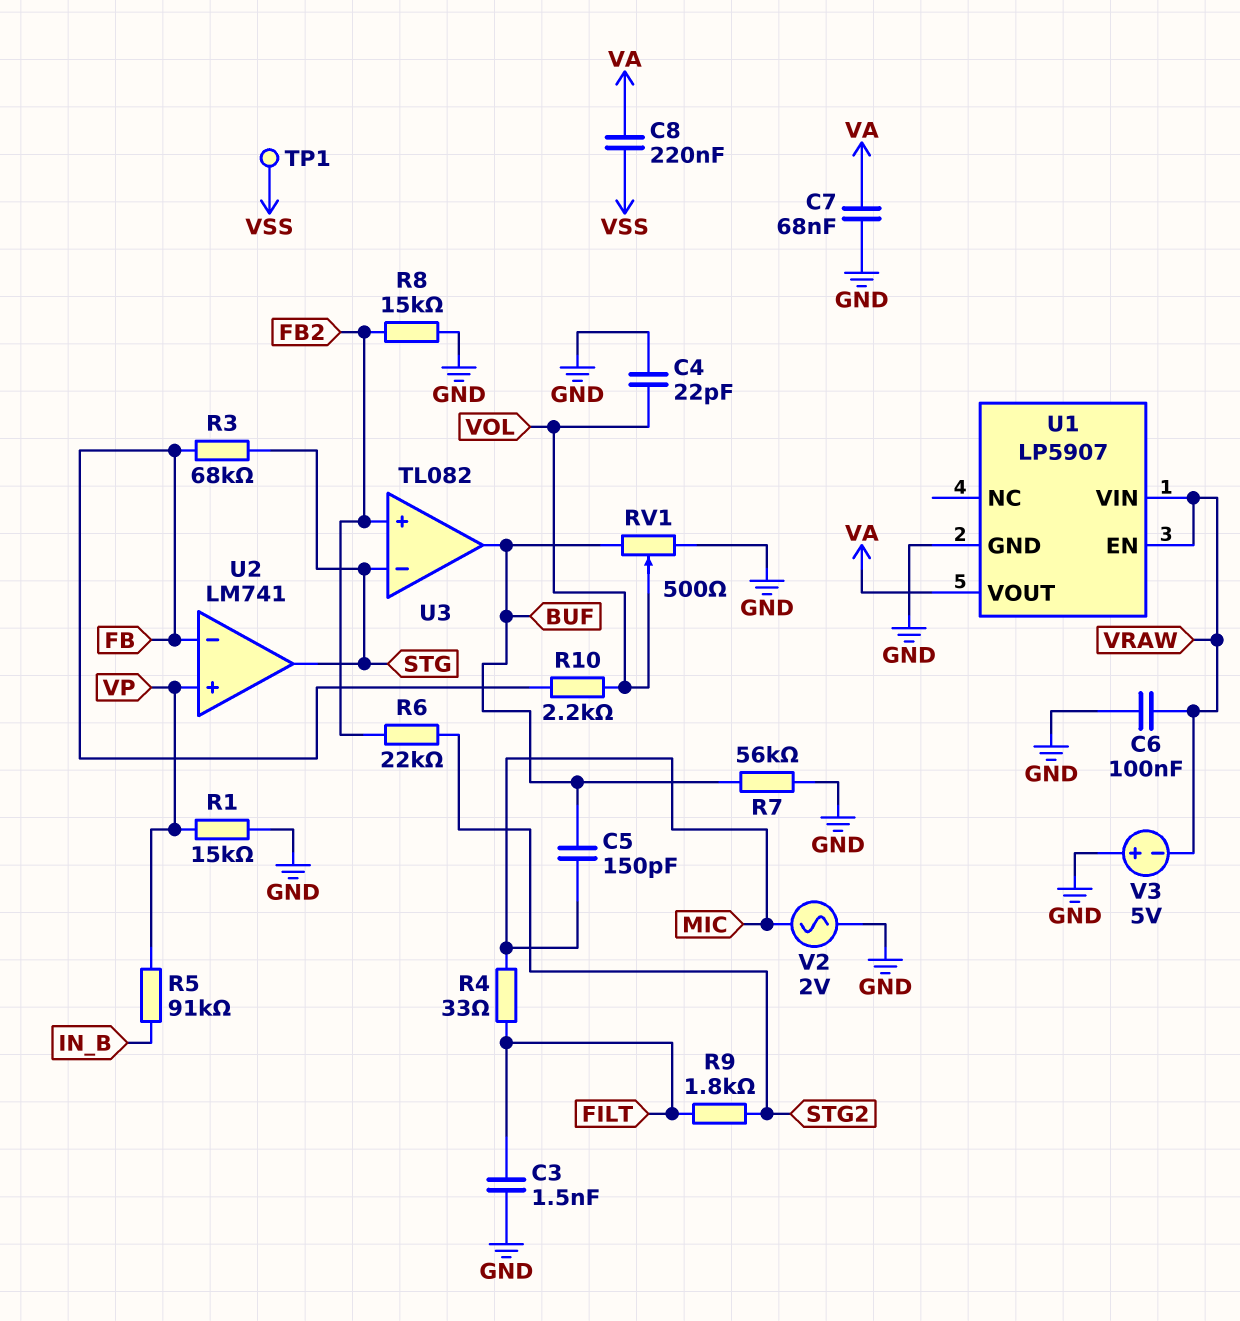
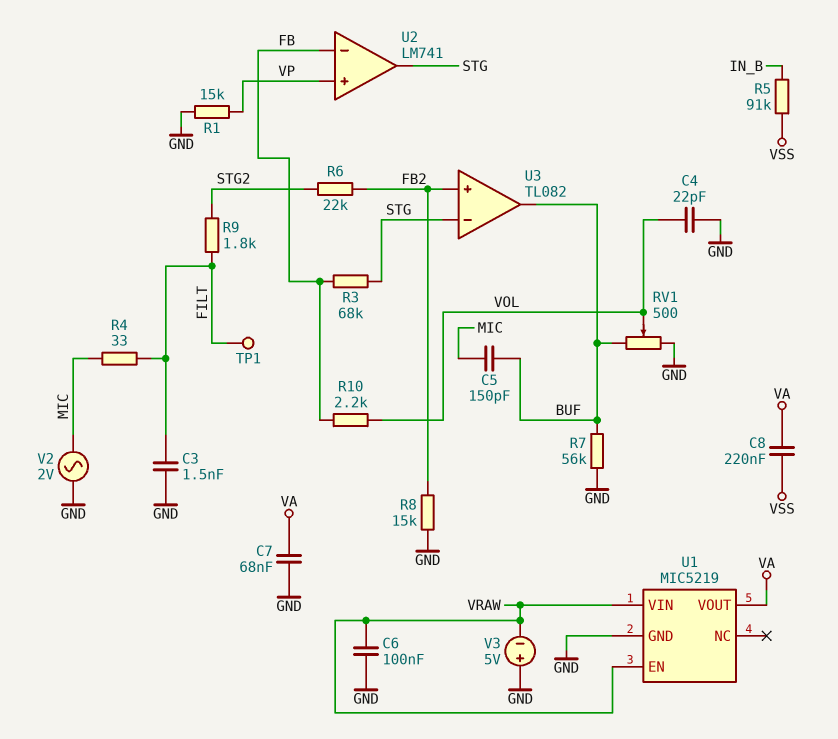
R5: 91k (IN_B, VP) -> 91k (IN_B, VSS)
TP1: test point (VSS) -> test point (FILT)
U1: LP5907 -> MIC5219

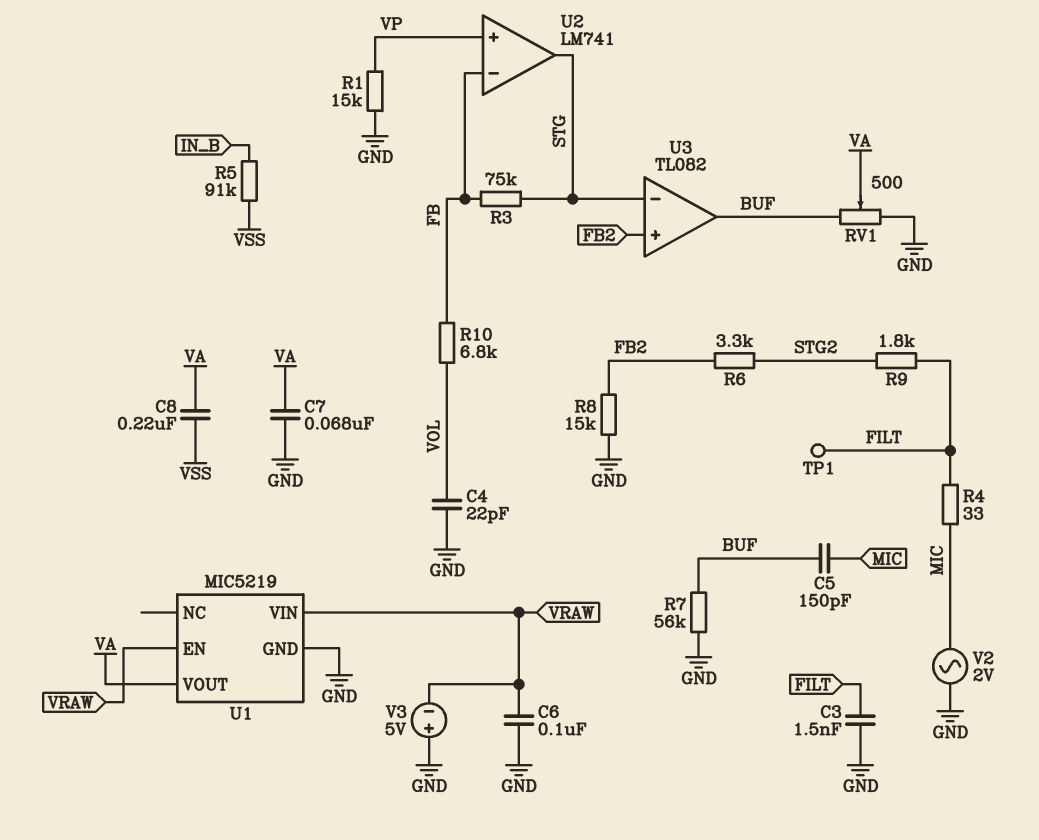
R3: 68k (FB, STG) -> 75k (FB, STG)
R6: 22k (FB2, STG2) -> 3.3k (FB2, STG2)
R10: 2.2k (FB, VOL) -> 6.8k (FB, VOL)
RV1: 500 (BUF, GND, wiper VOL) -> 500 (BUF, GND, wiper VA)

